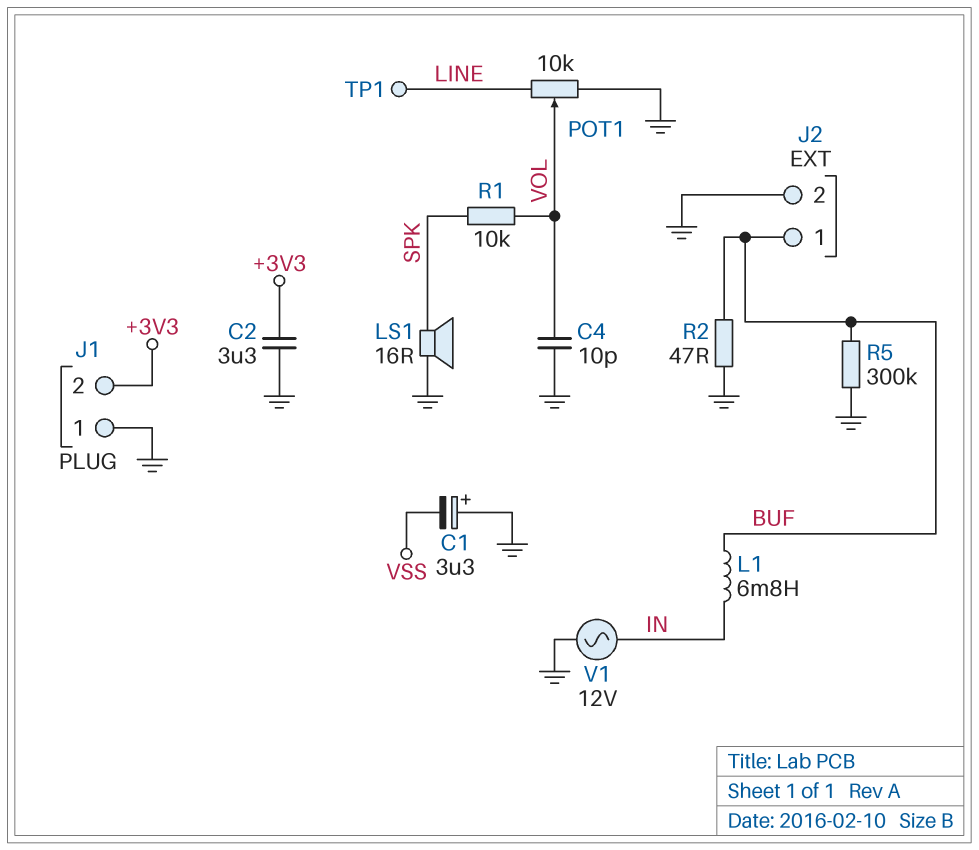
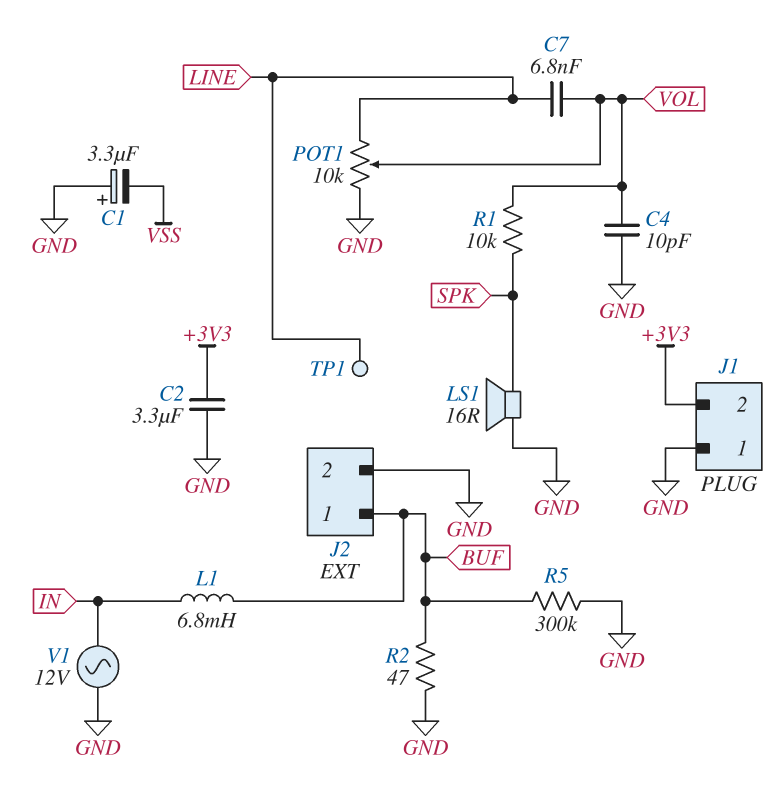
C7: none -> 6.8nF (LINE, VOL)

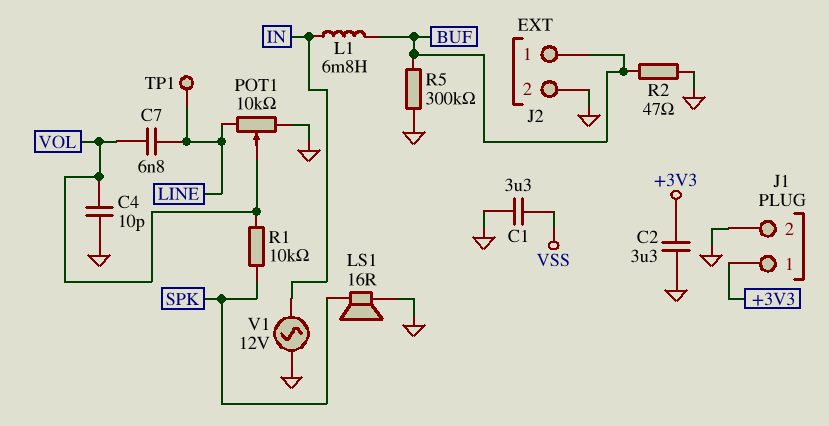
C1: 3.3uF (plus GND, minus VSS) -> 3.3uF (GND, VSS)
J1 pin 1: GND -> +3V3
J1 pin 2: +3V3 -> GND

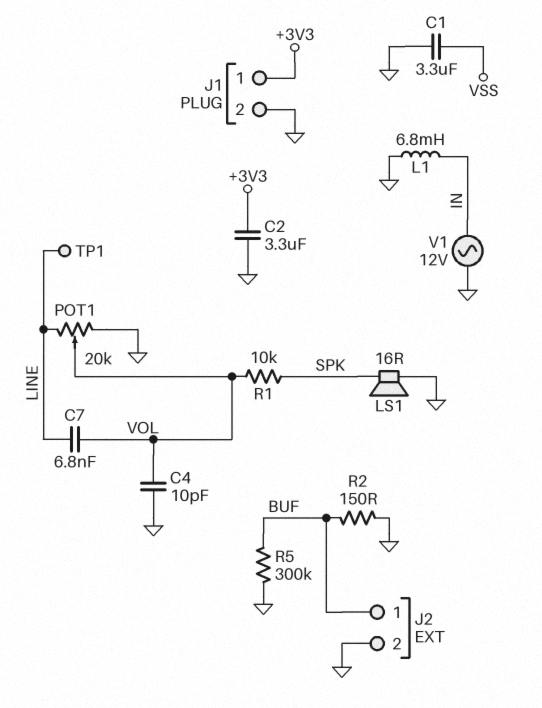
L1: 6.8mH (BUF, IN) -> 6.8mH (GND, IN)
POT1: 10k (GND, LINE, wiper VOL) -> 20k (GND, LINE, wiper VOL)
R2: 47 (BUF, GND) -> 150 (BUF, GND)

